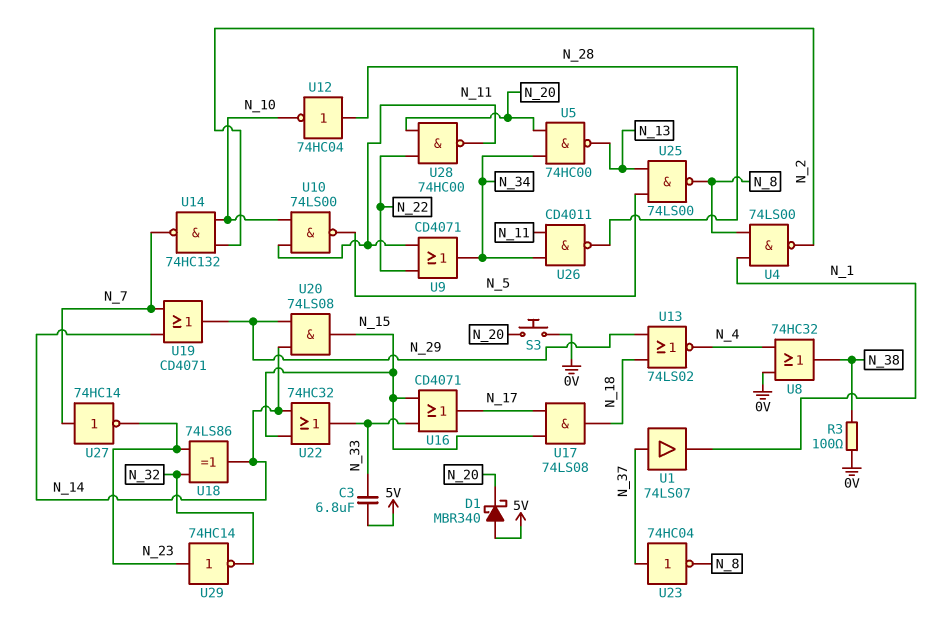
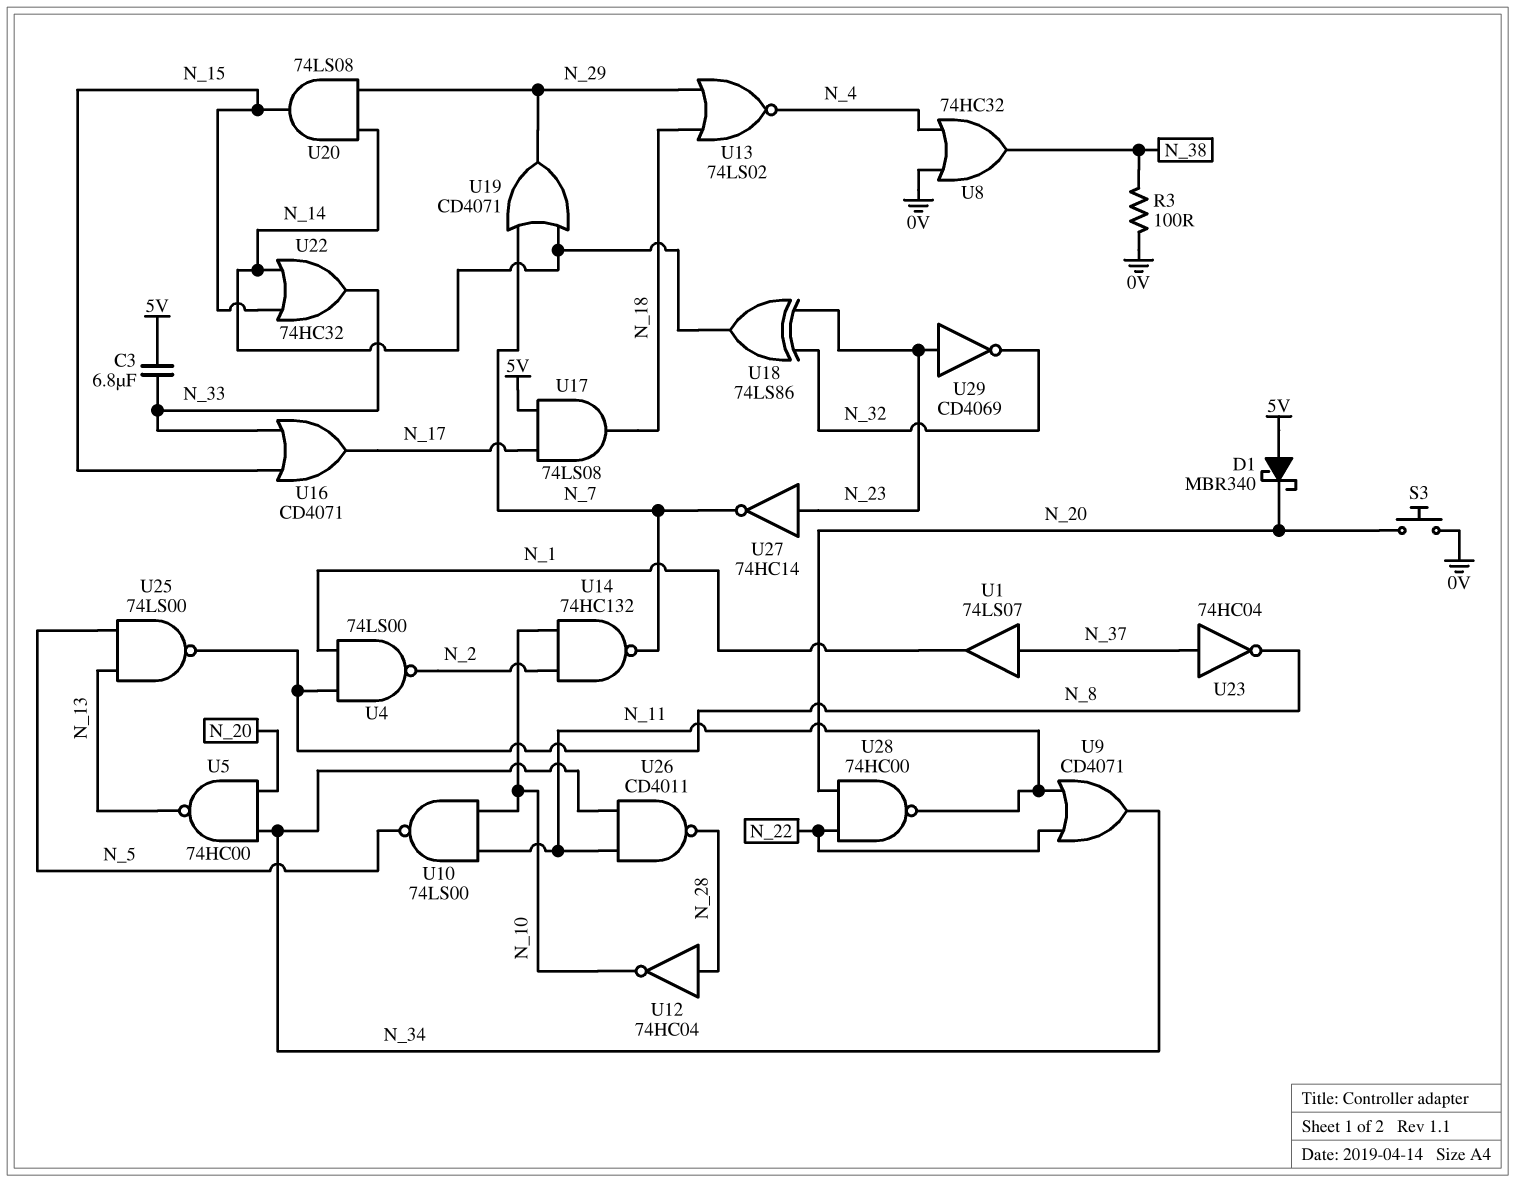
U17: AND 74LS08 (in N_15, in N_17, out N_18) -> AND 74LS08 (in 5V, in N_17, out N_18)
U27: NOT 74HC14 (in N_7, out N_23) -> NOT 74HC14 (in N_23, out N_7)
U29: NOT 74HC14 (in N_23, out N_32) -> NOT CD4069 (in N_23, out N_32)

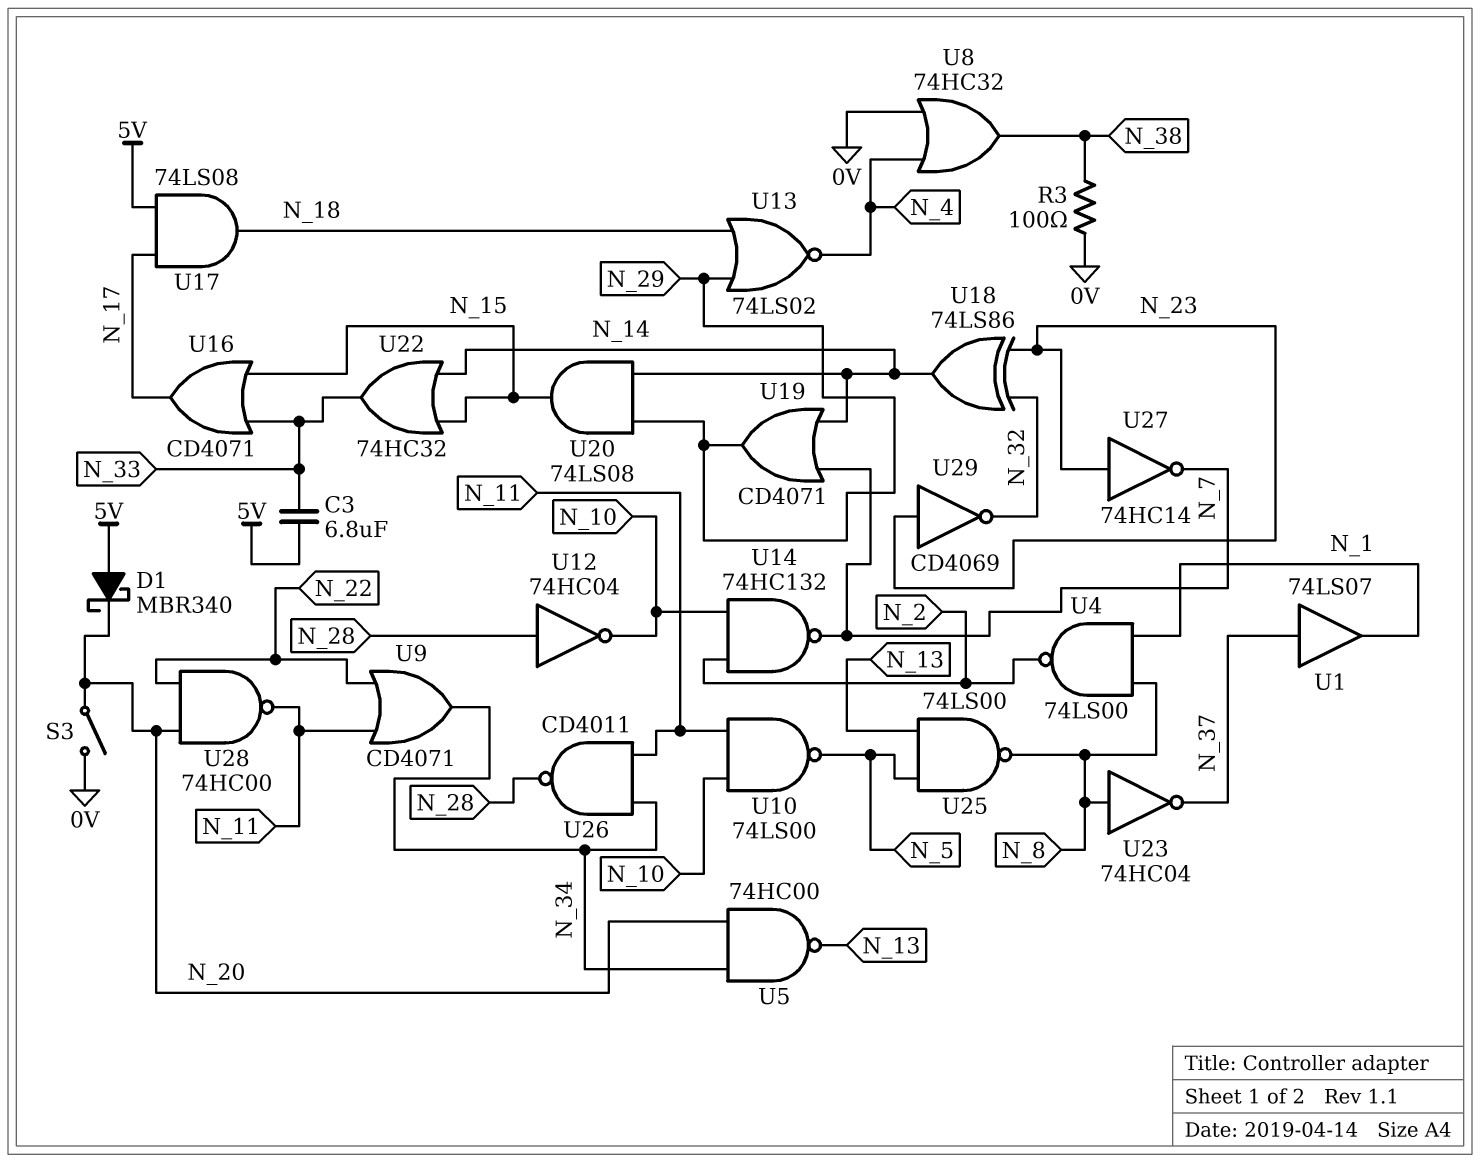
S3: button (0V, N_20) -> switch (0V, N_20)
U23: NOT 74HC04 (in N_37, out N_8) -> NOT 74HC04 (in N_8, out N_37)

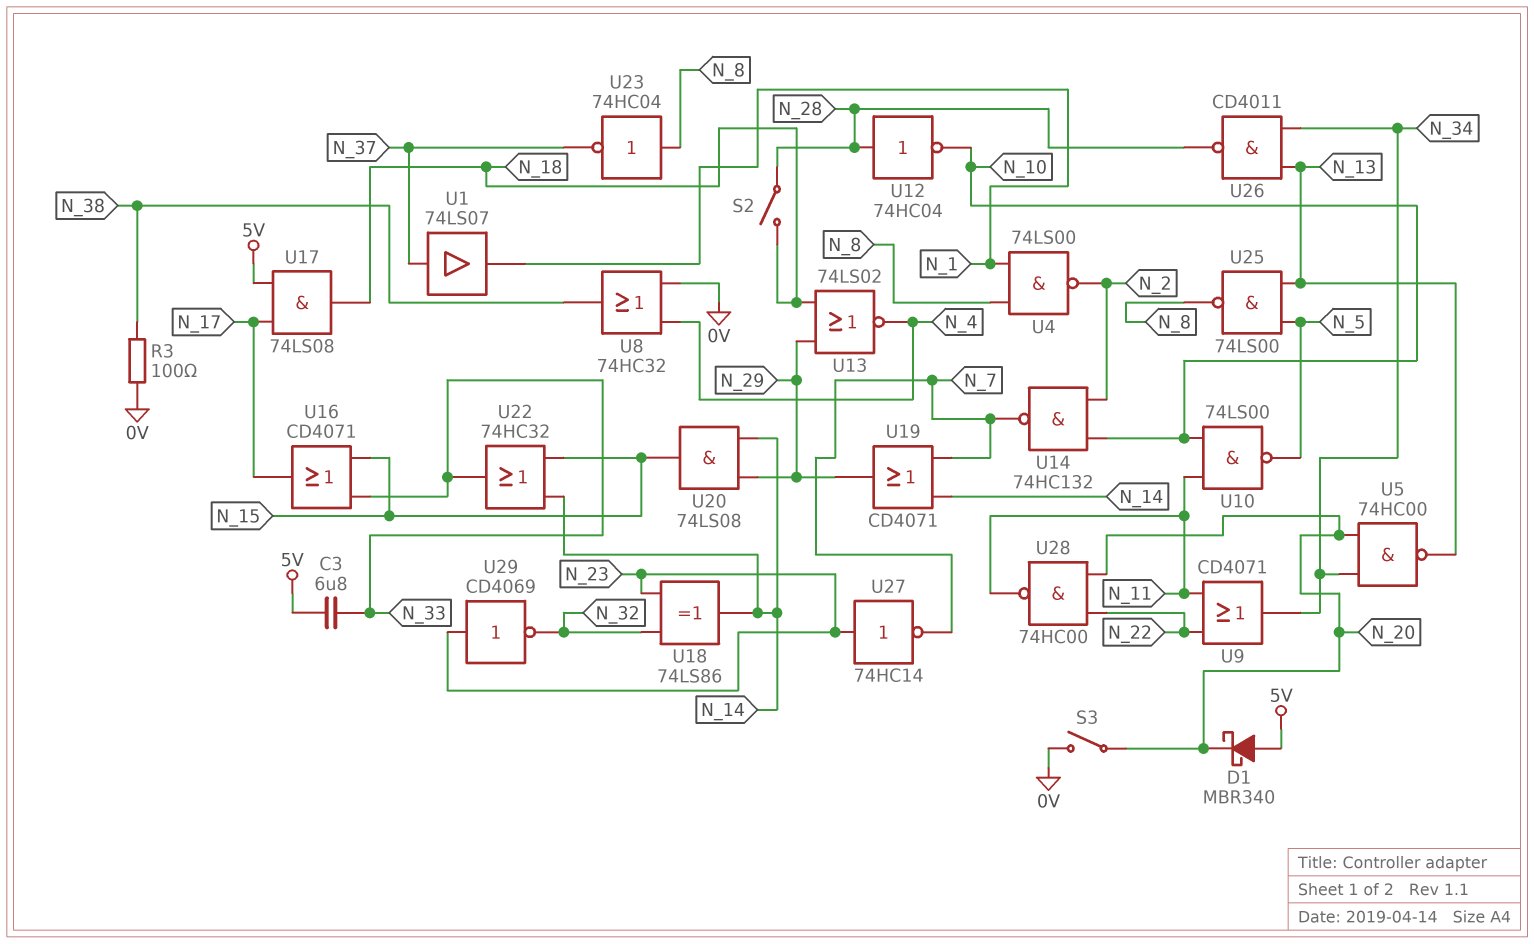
S2: none -> switch (N_18, N_28)
U26: NAND CD4011 (in N_11, in N_34, out N_28) -> NAND CD4011 (in N_13, in N_34, out N_28)

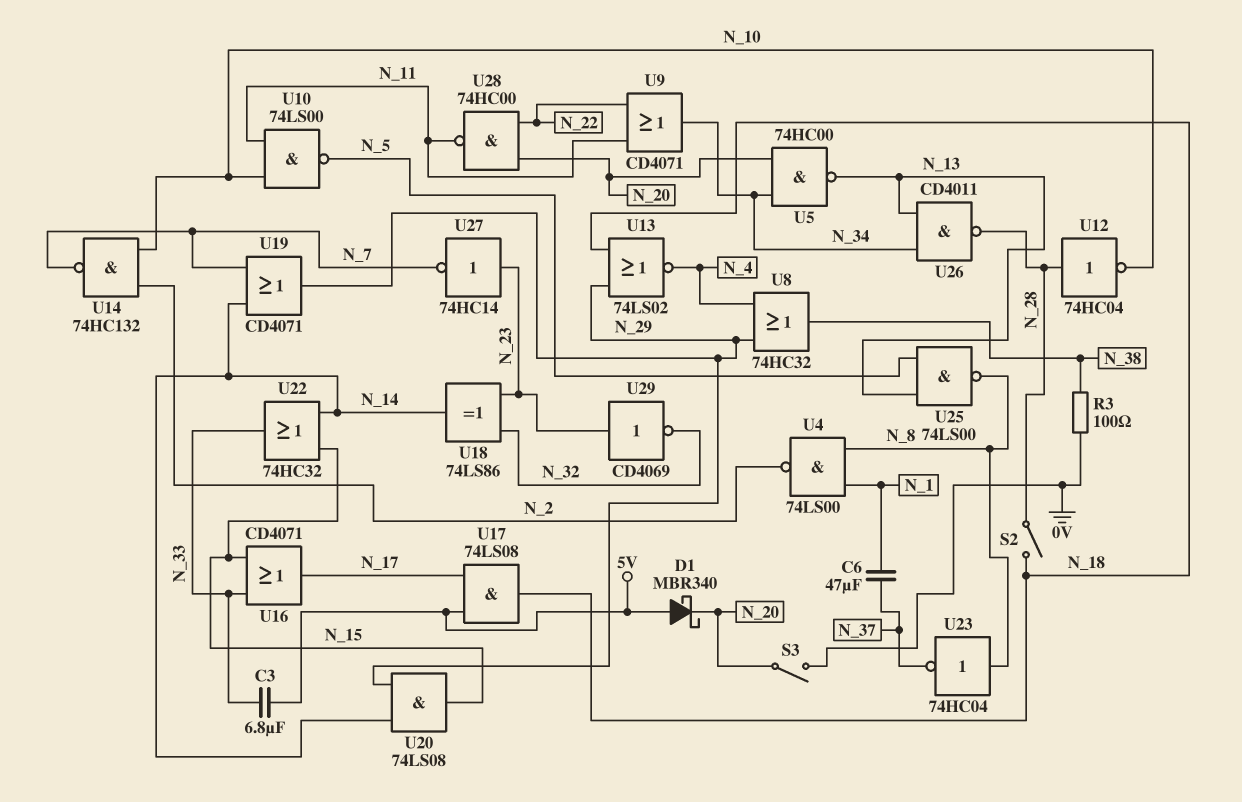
C6: none -> 47uF (N_1, N_37)
U1: buffer 74LS07 (in N_37, out N_1) -> none
U8: OR 74HC32 (in 0V, in N_4, out N_38) -> OR 74HC32 (in N_4, in N_29, out N_38)

